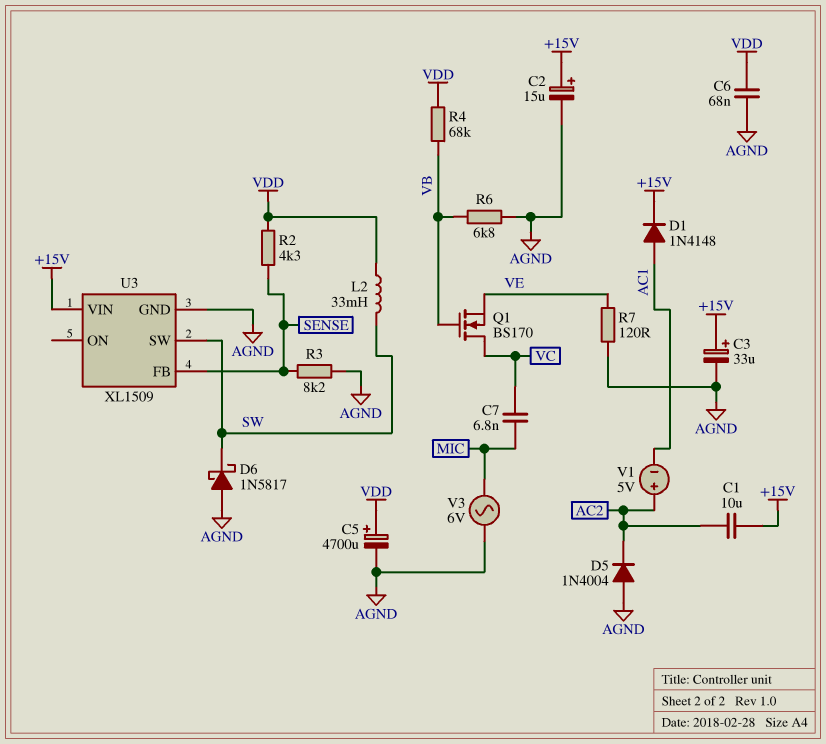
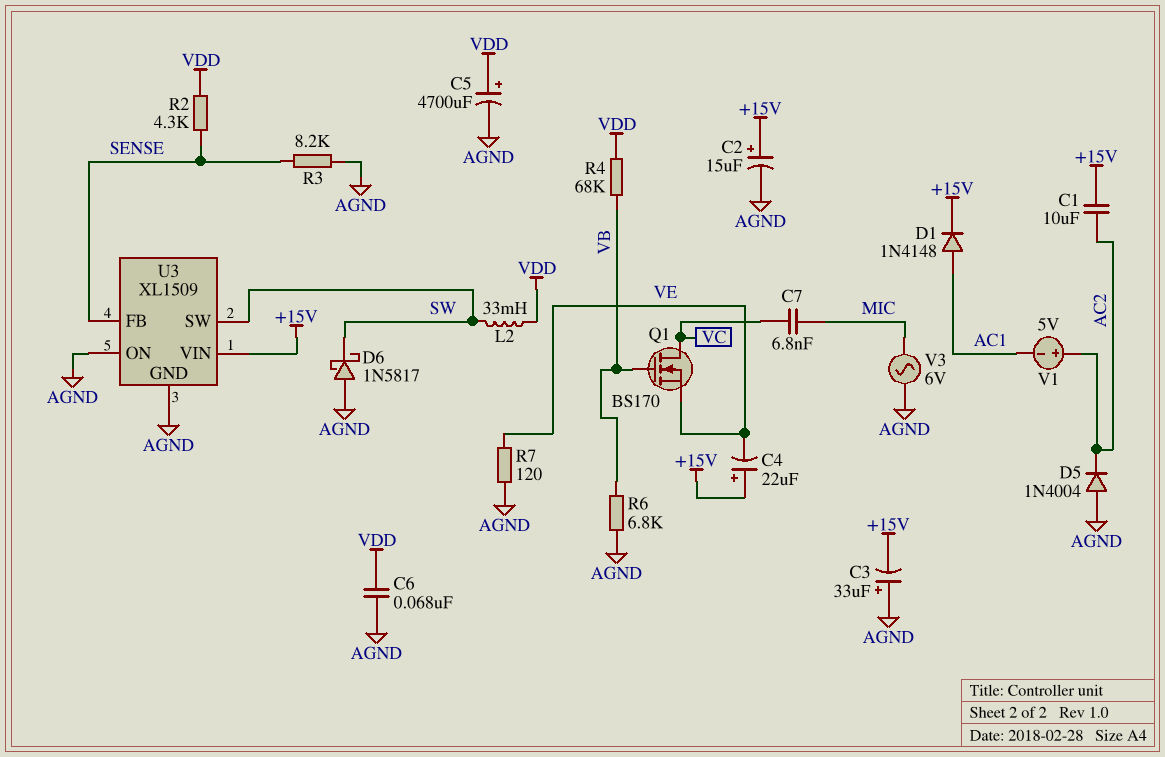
C3: 33uF (plus +15V, minus AGND) -> 33uF (plus AGND, minus +15V)
C4: none -> 22uF (plus +15V, minus VE)
U3 pin ON: none -> AGND

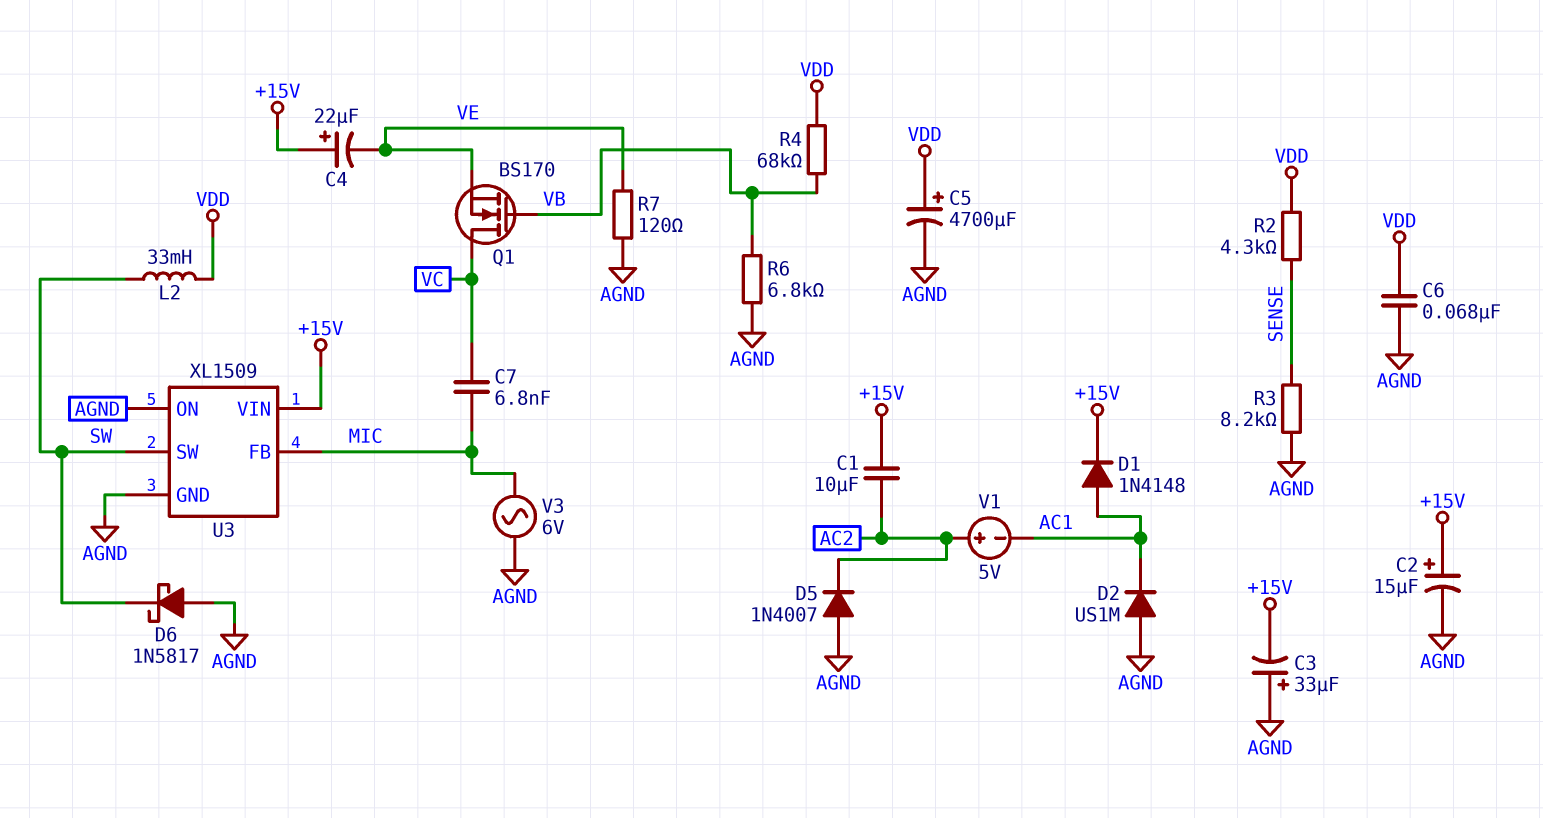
D2: none -> diode US1M (A AGND, K AC1)
D5: diode 1N4004 (A AGND, K AC2) -> diode 1N4007 (A AGND, K AC2)
U3 pin FB: SENSE -> MIC

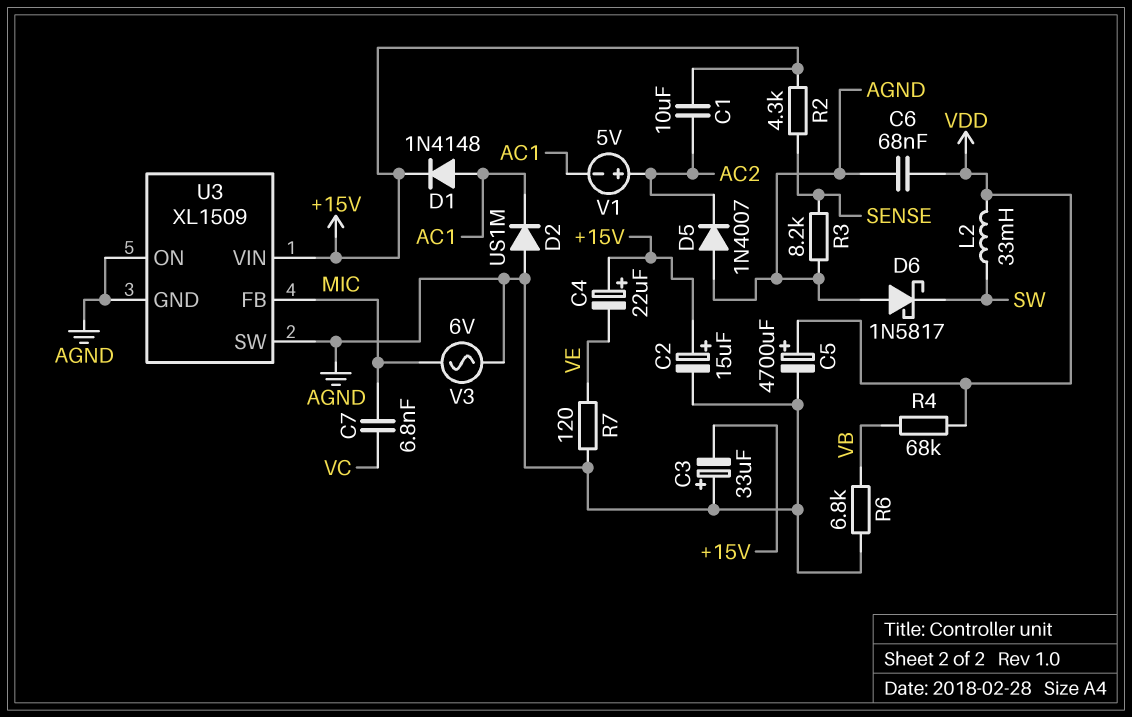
Q1: NMOS BS170 (G VB, D VC, S VE) -> none
R2: 4.3k (SENSE, VDD) -> 4.3k (+15V, SENSE)
U3 pin SW: SW -> AGND

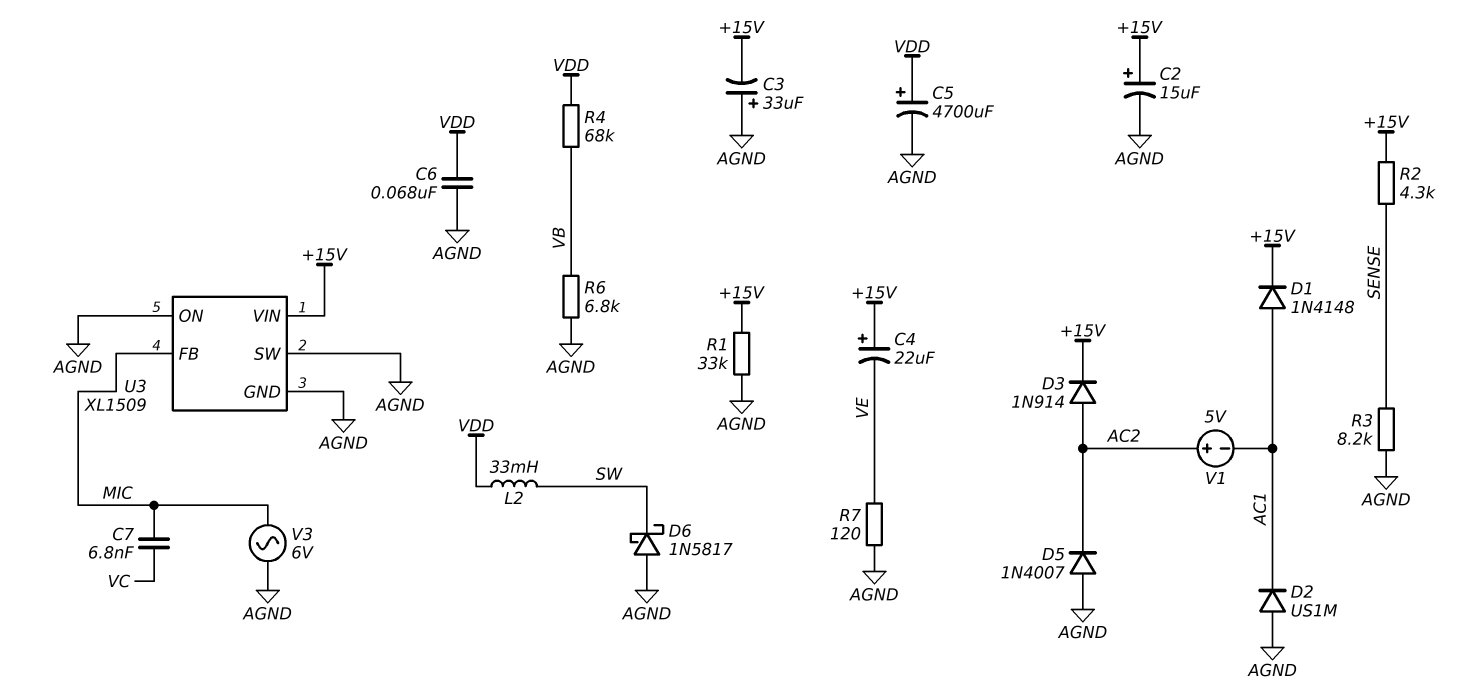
C1: 10uF (+15V, AC2) -> none
D3: none -> diode 1N914 (A AC2, K +15V)
R1: none -> 33k (+15V, AGND)

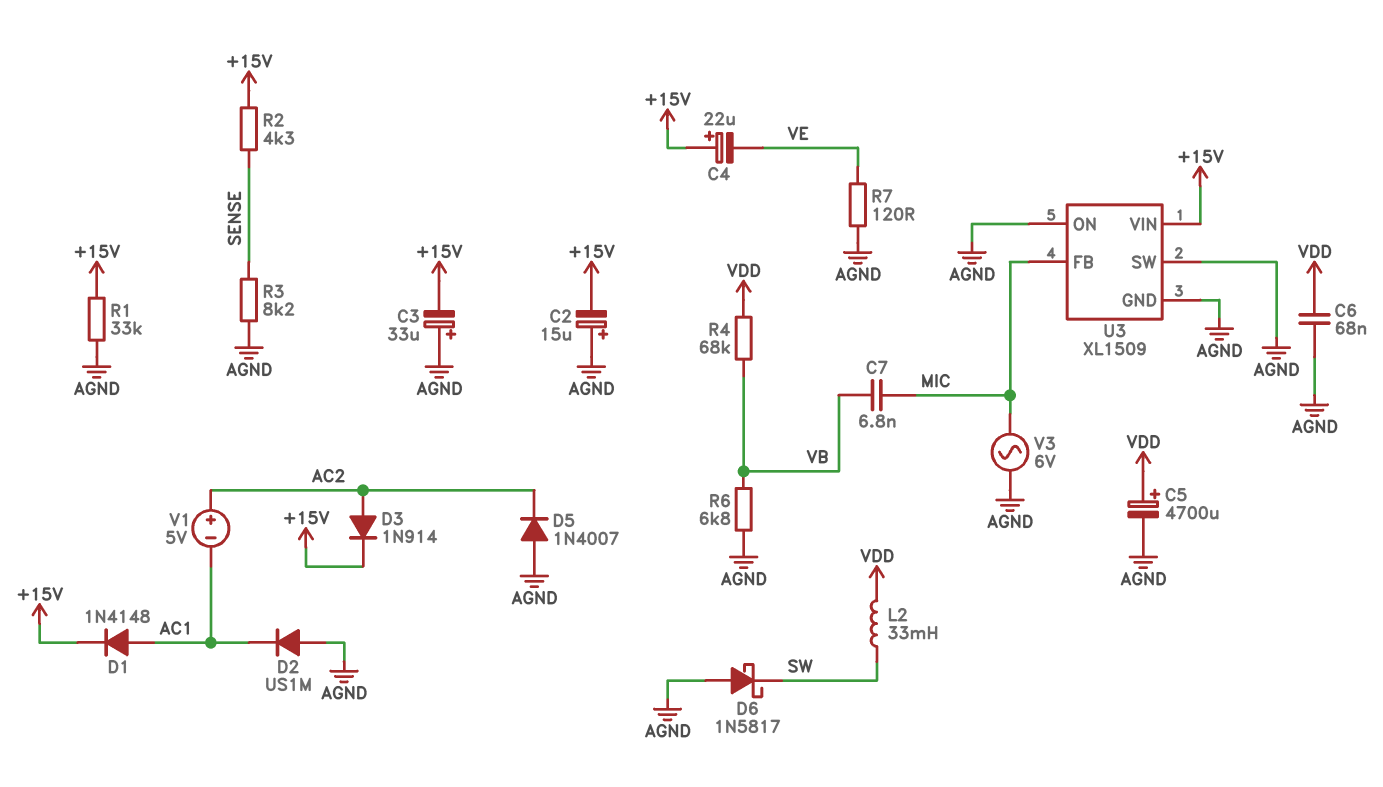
C2: 15uF (plus +15V, minus AGND) -> 15uF (plus AGND, minus +15V)
C7: 6.8nF (MIC, VC) -> 6.8nF (MIC, VB)

